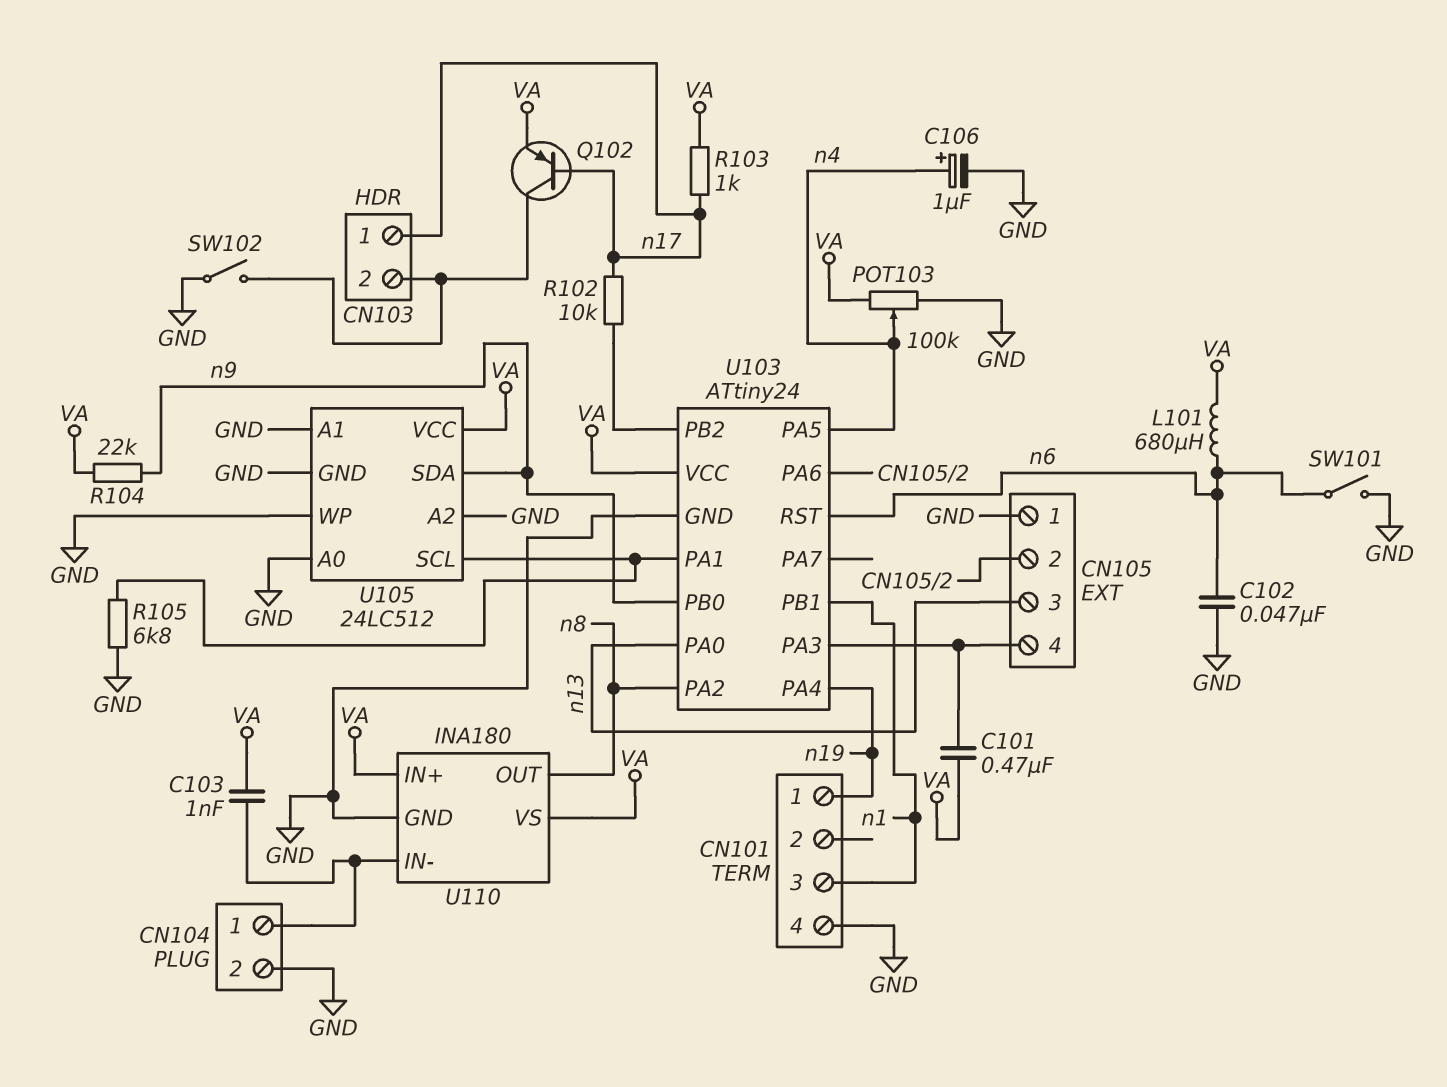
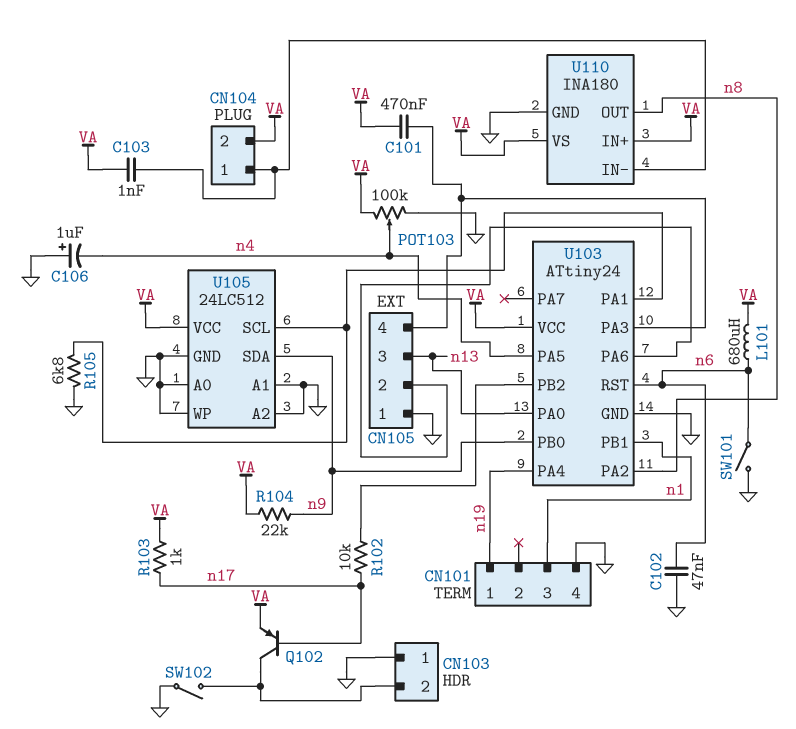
C106: 1uF (plus n4, minus GND) -> 1uF (plus GND, minus n4)
CN103 pin 1: n17 -> GND
CN104 pin 2: GND -> VA

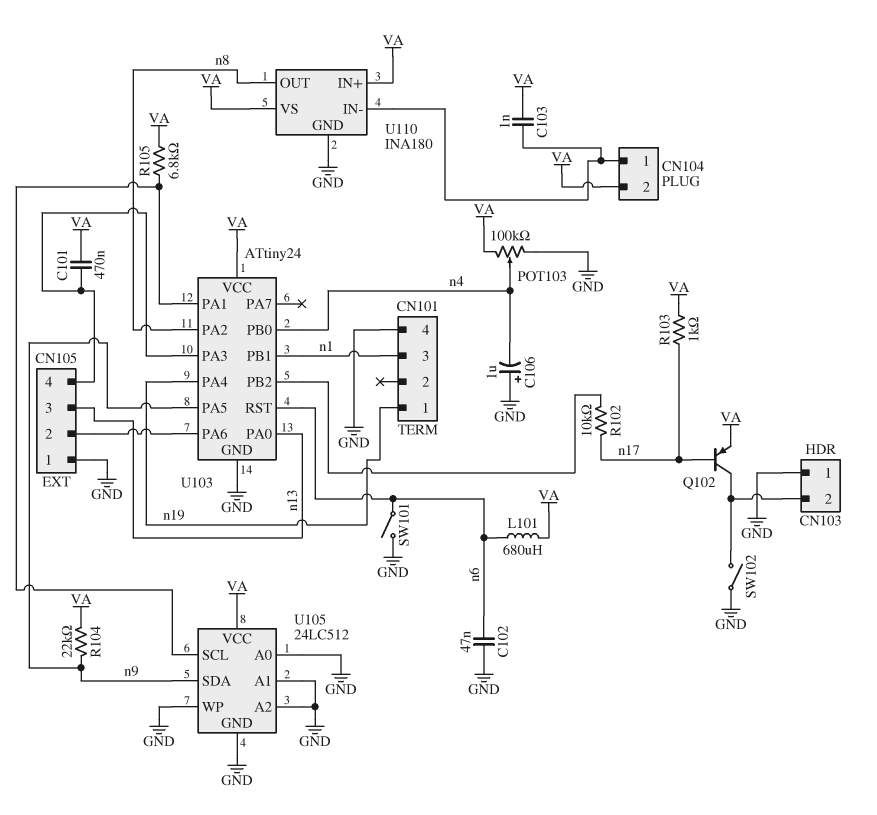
R105: 6.8k (GND, U103/PA1) -> 6.8k (U103/PA1, VA)
U103 pin PA5: n4 -> n9
U103 pin PB0: n9 -> n4

